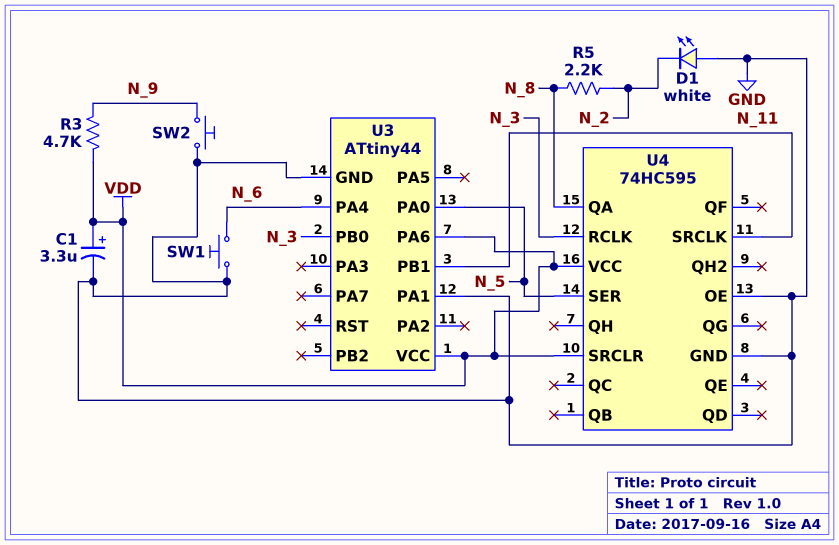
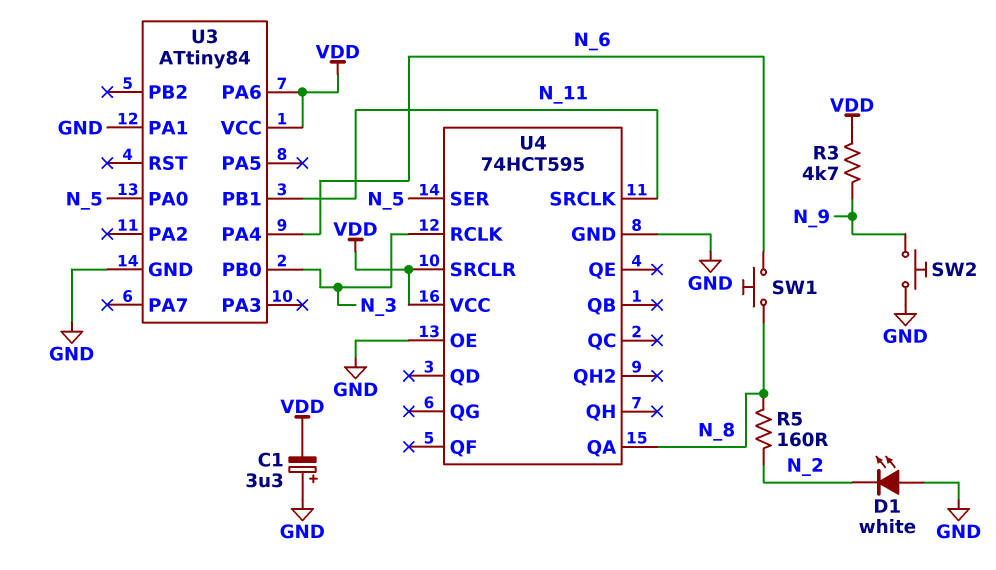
C1: 3.3uF (plus VDD, minus GND) -> 3.3uF (plus GND, minus VDD)
R5: 2.2k (N_2, N_8) -> 160 (N_2, N_8)
SW1: button (GND, N_6) -> button (N_6, N_8)
U3: ATtiny44 -> ATtiny84
U4: 74HC595 -> 74HCT595

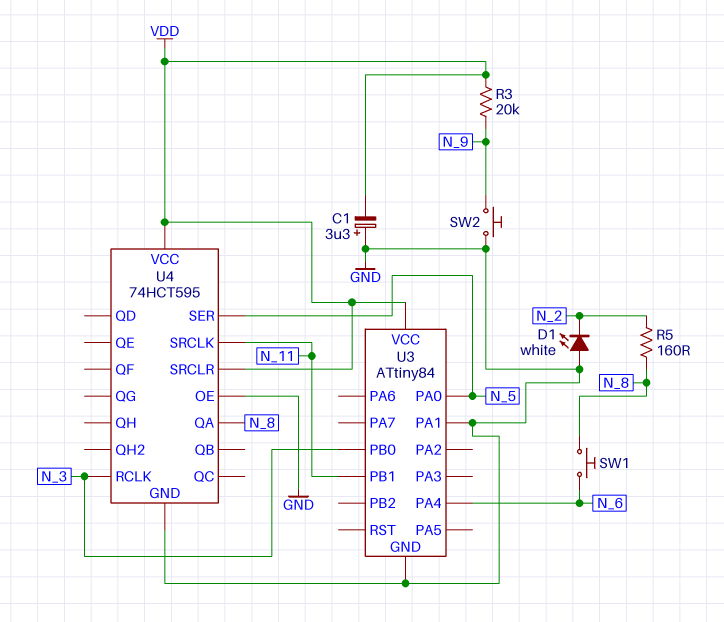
R3: 4.7k (N_9, VDD) -> 20k (N_9, VDD)
U3 pin PA6: VDD -> none

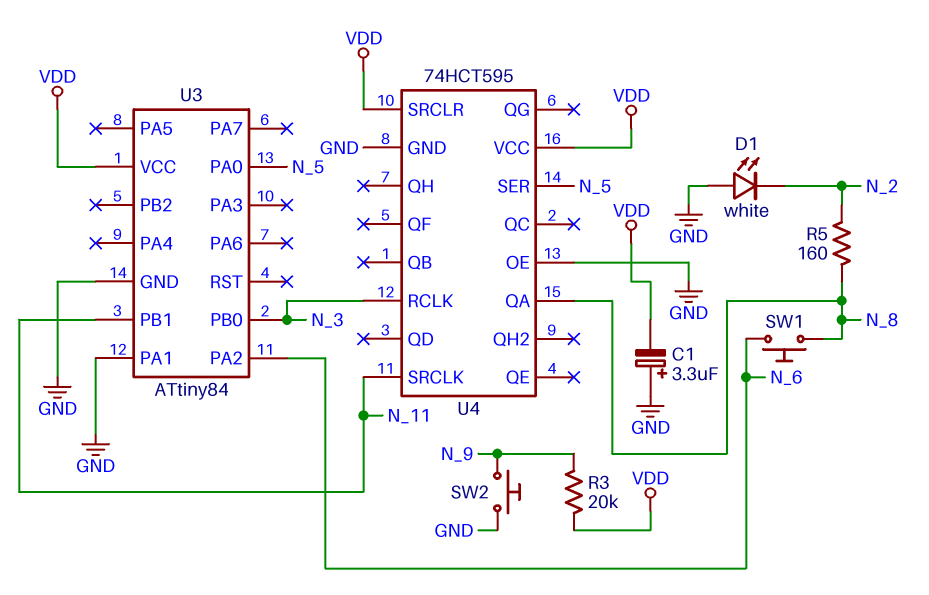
U3 pin PA2: none -> N_6
U3 pin PA4: N_6 -> none

